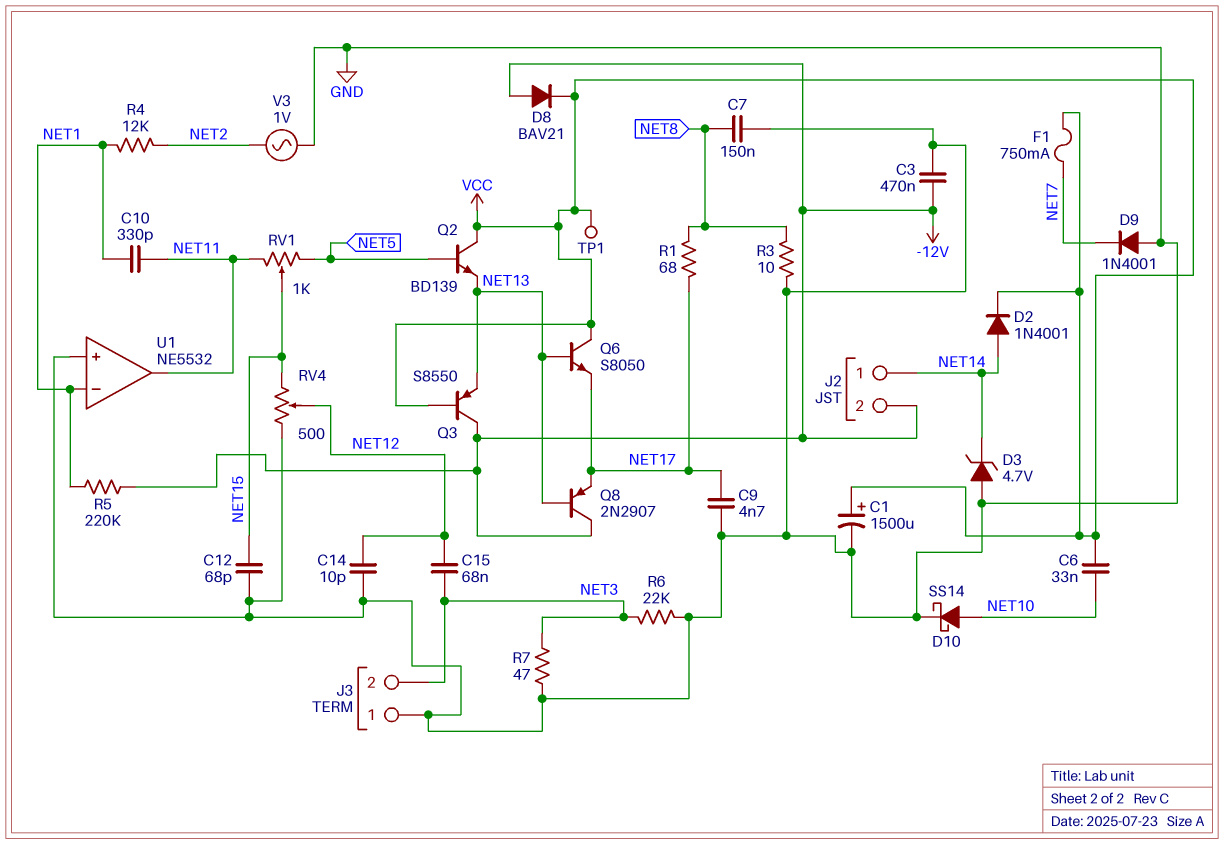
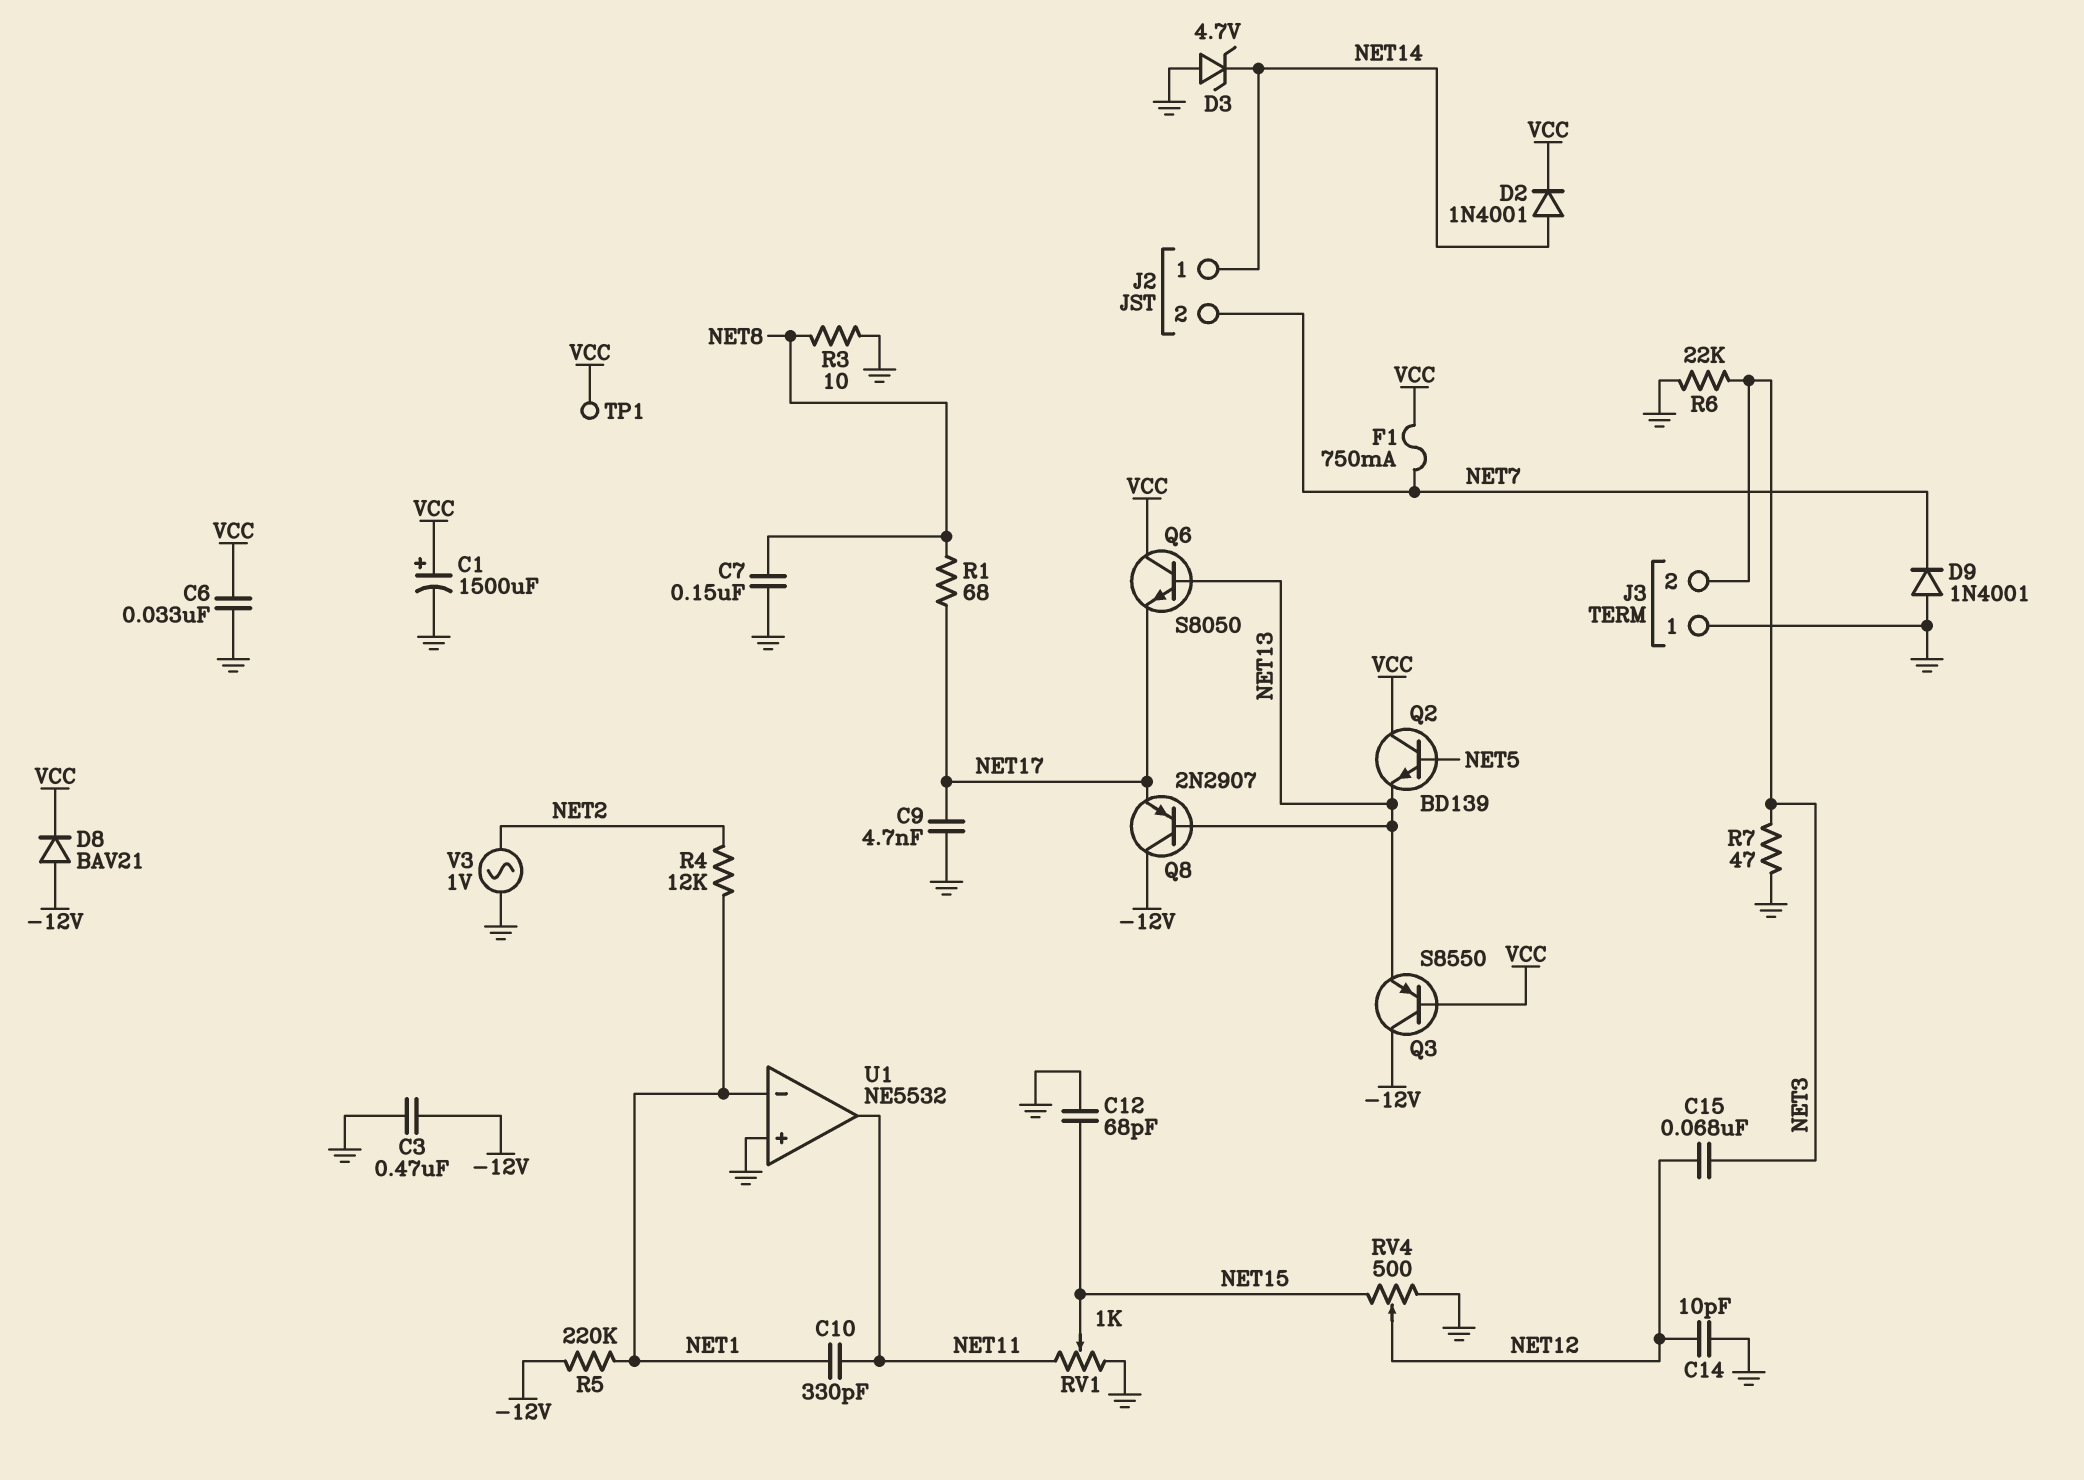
C6: 33nF (NET10, VCC) -> 33nF (GND, VCC)
D10: schottky SS14 (A NET10, K GND) -> none
J2 pin 2: -12V -> NET7
RV1: 1k (NET5, NET11, wiper NET15) -> 1k (GND, NET11, wiper NET15)

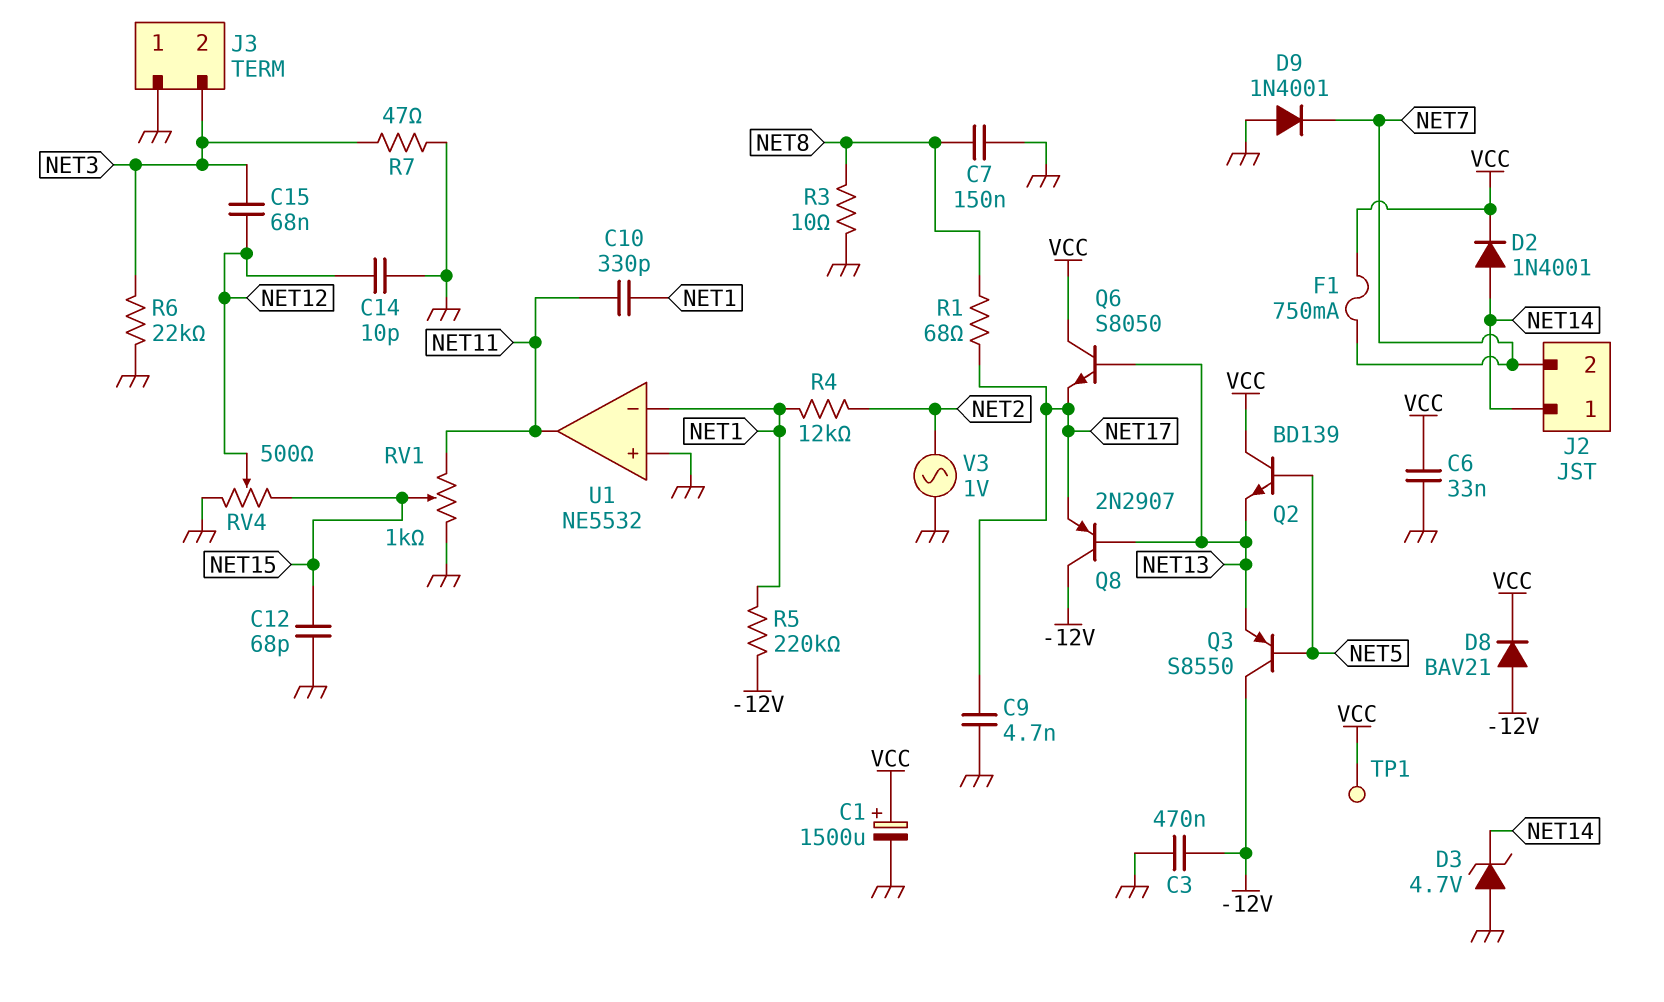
Q3: PNP S8550 (B VCC, C -12V, E NET13) -> PNP S8550 (B NET5, C -12V, E NET13)

